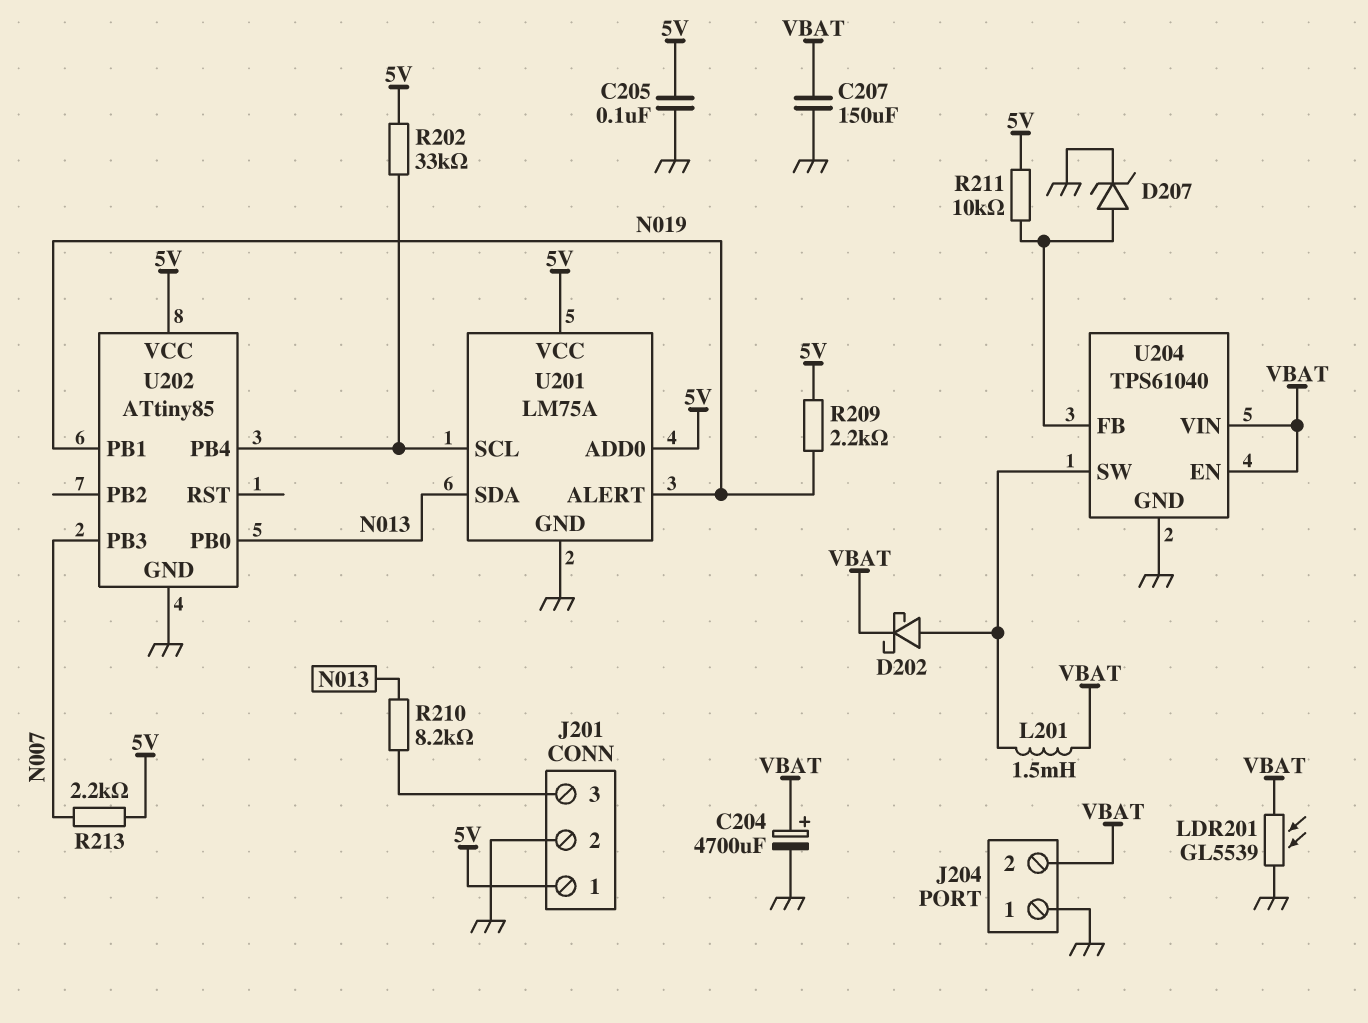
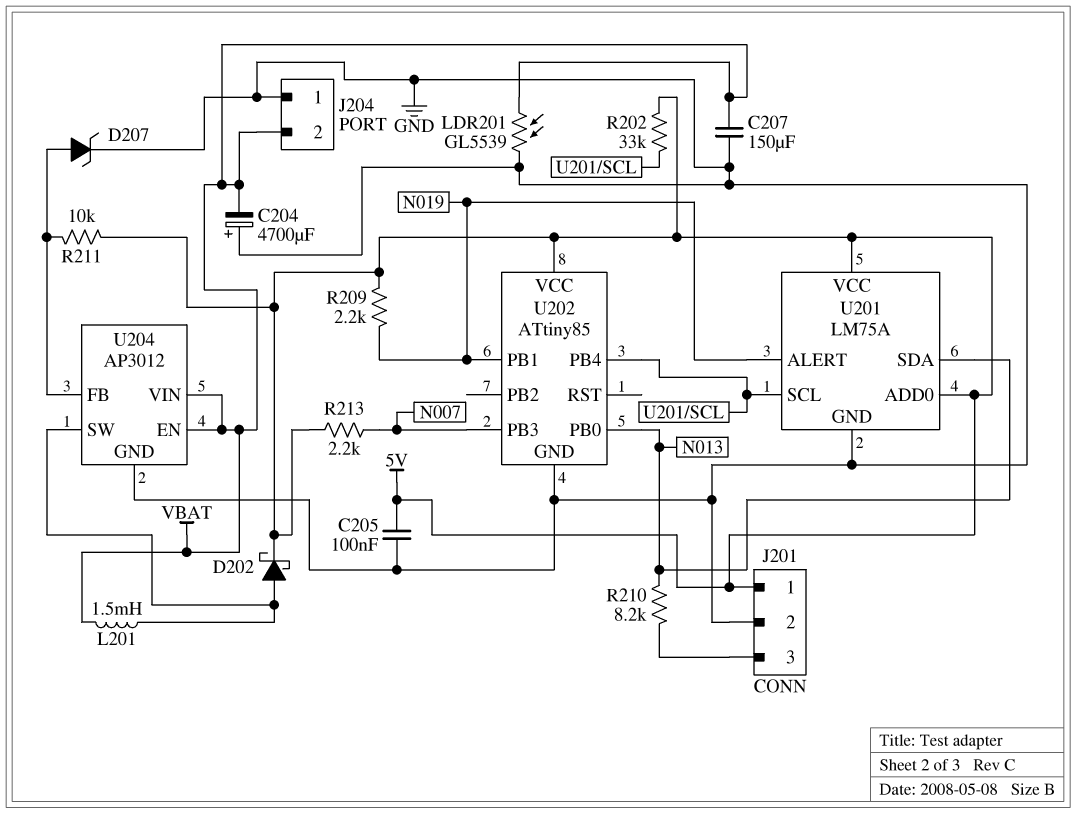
C204: 4700uF (plus VBAT, minus GND) -> 4700uF (plus GND, minus VBAT)
D202: schottky (A U204/SW, K VBAT) -> schottky (A U204/SW, K 5V)
U204: TPS61040 -> AP3012

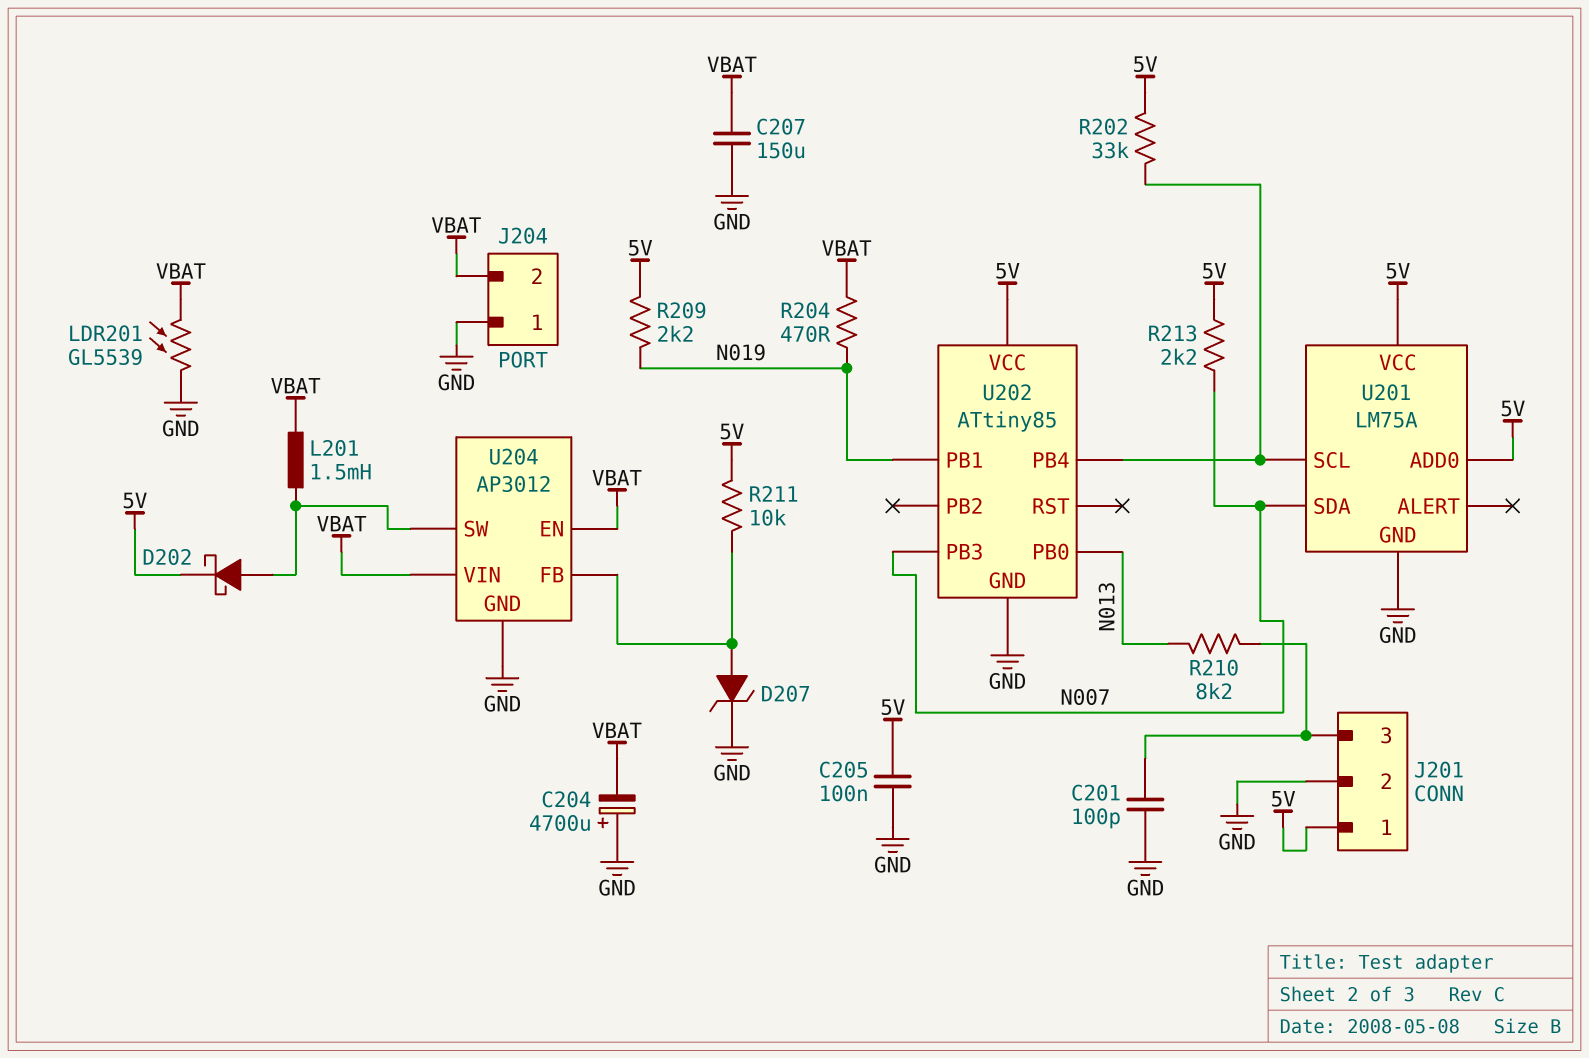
C201: none -> 100pF (GND, J201/3)
R204: none -> 470 (N019, VBAT)
U201 pin ALERT: N019 -> none
U201 pin SDA: N013 -> N007

